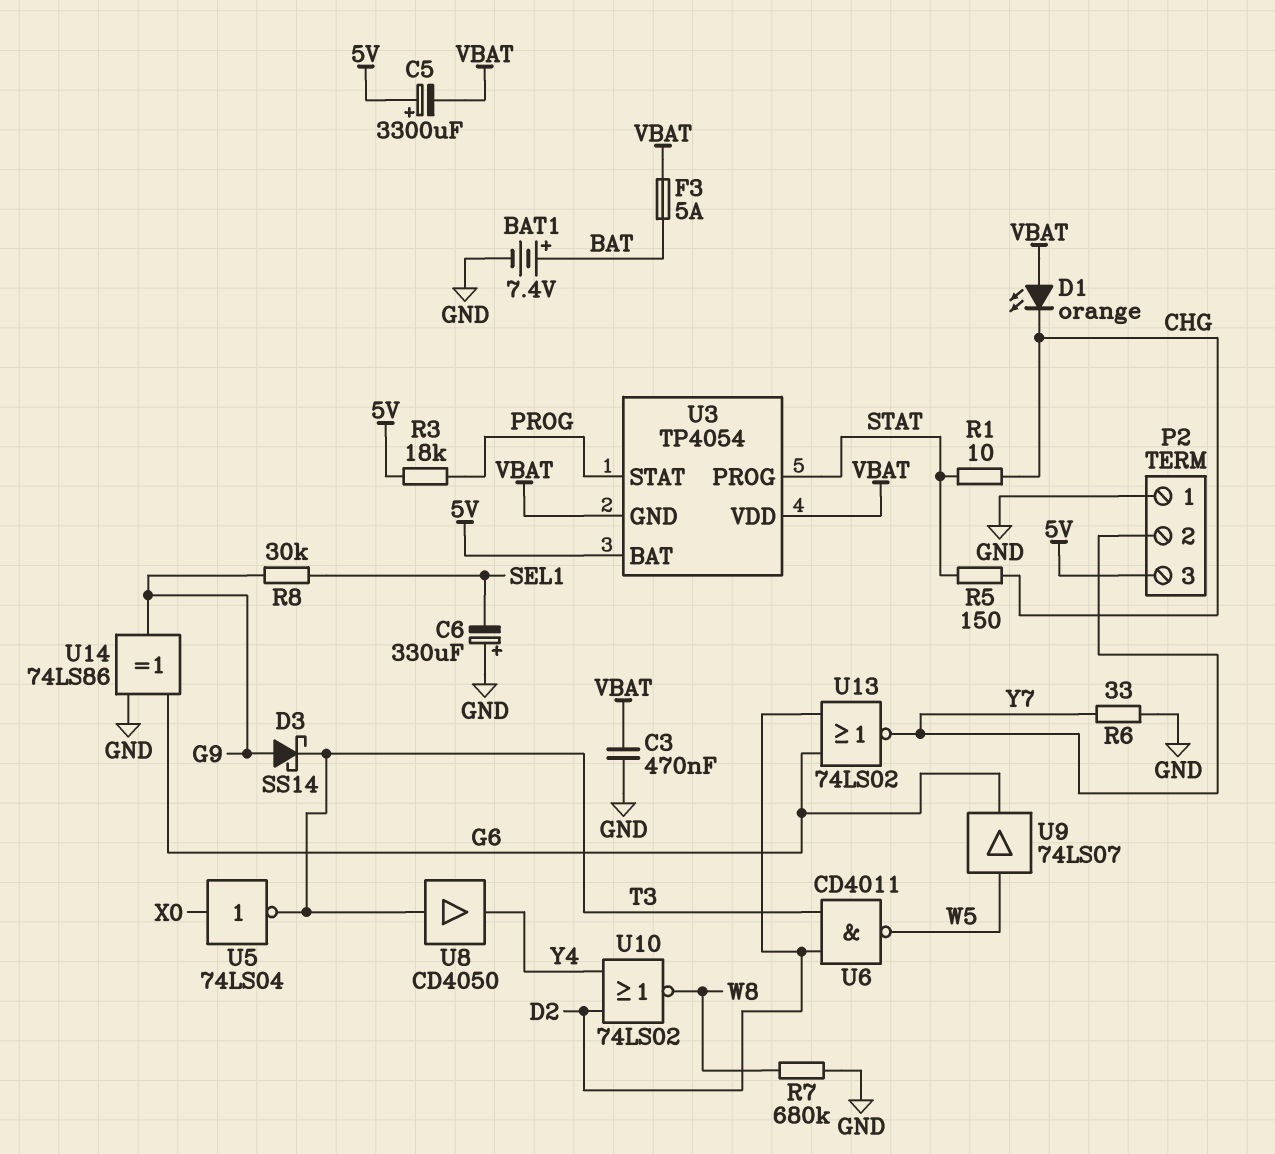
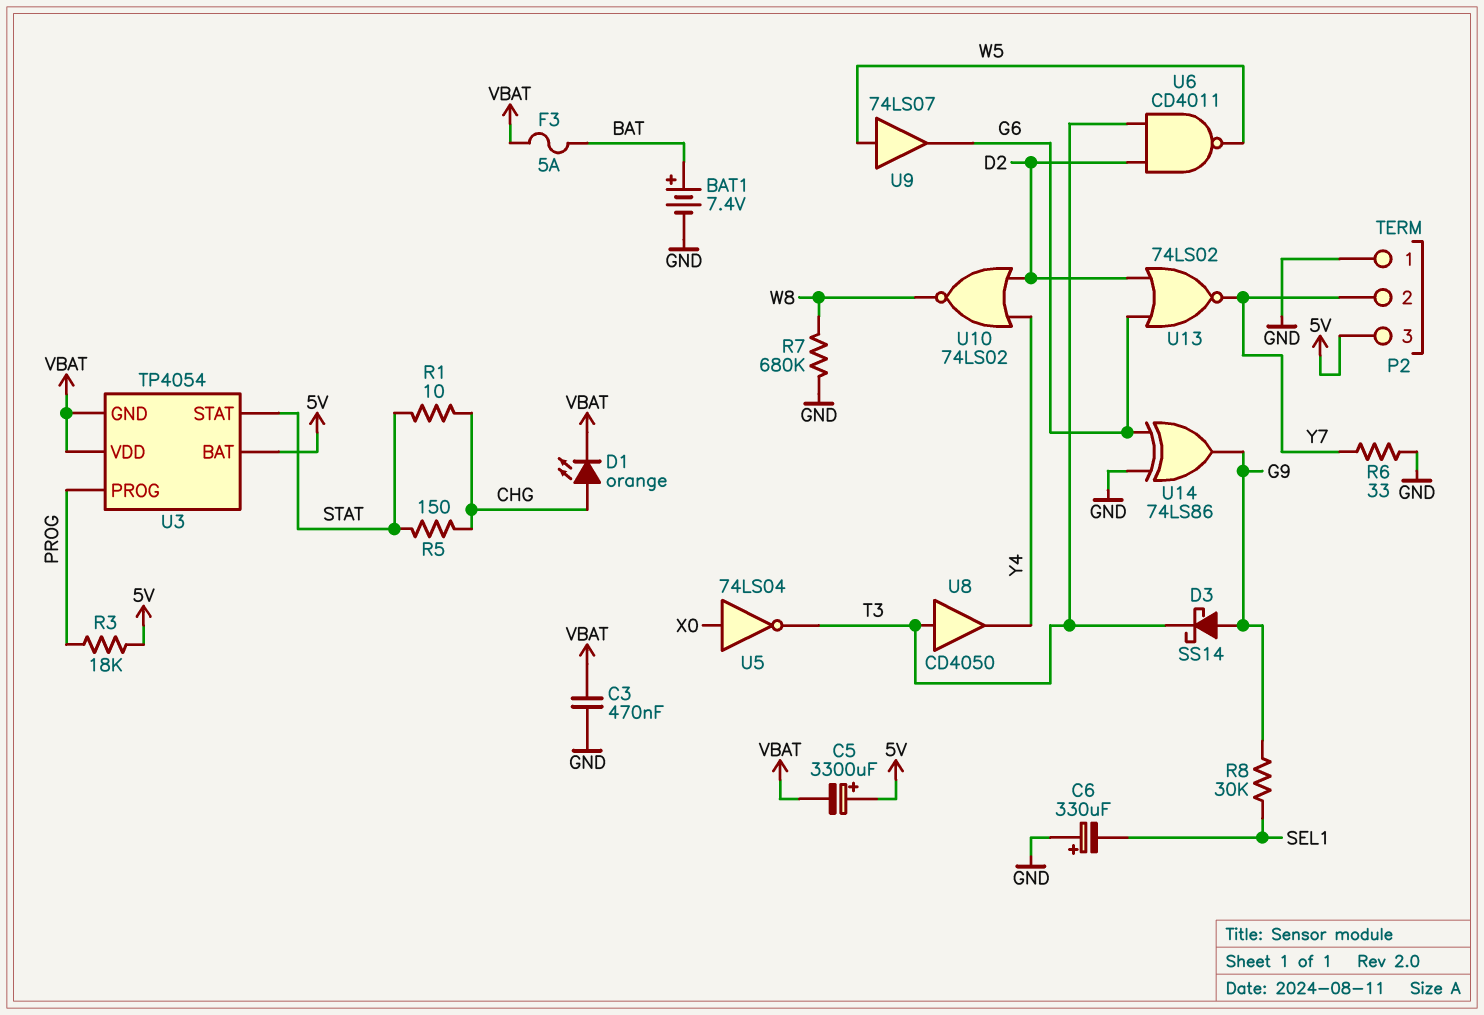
D1: LED orange (A VBAT, K CHG) -> LED orange (A CHG, K VBAT)
U3 pin PROG: STAT -> PROG
U3 pin STAT: PROG -> STAT

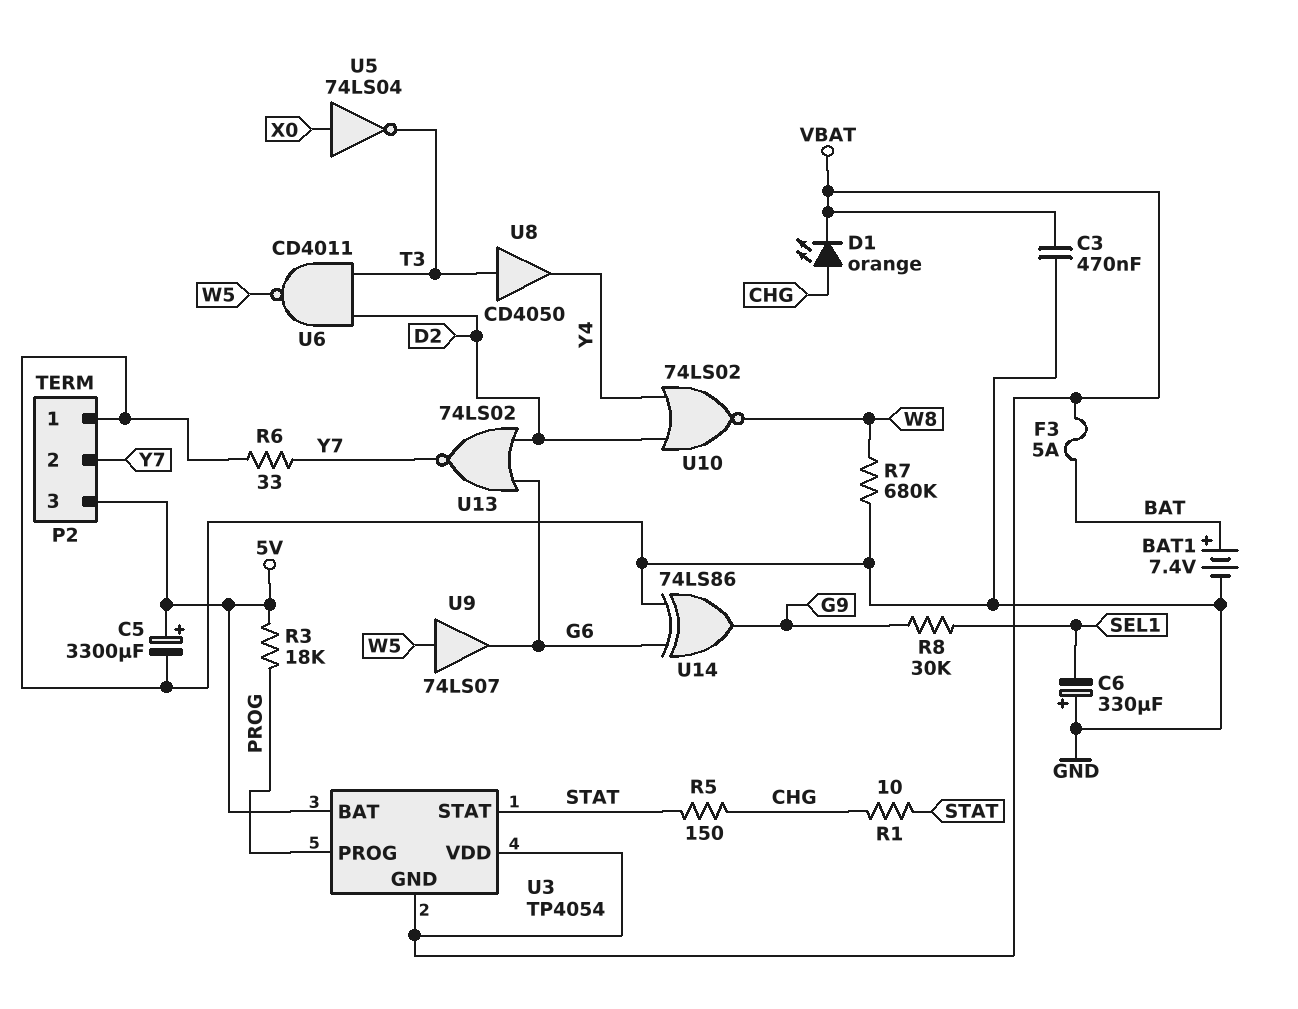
C5: 3300uF (plus 5V, minus VBAT) -> 3300uF (plus 5V, minus GND)
D3: schottky SS14 (A G9, K T3) -> none

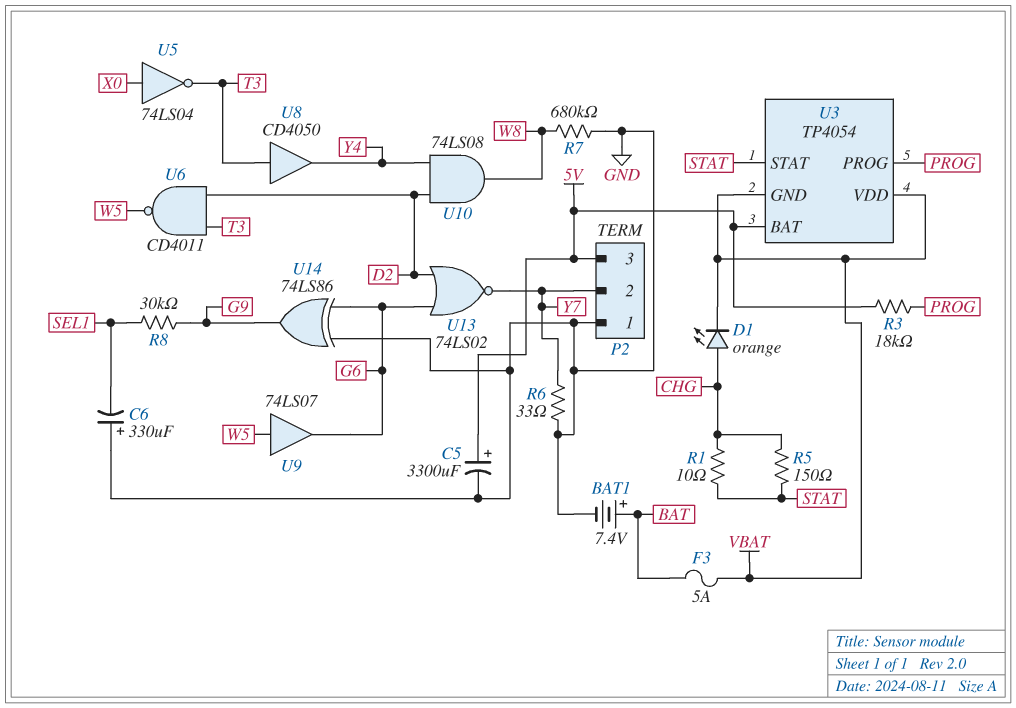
C3: 470nF (GND, VBAT) -> none
U10: NOR 74LS02 (in D2, in Y4, out W8) -> AND 74LS08 (in D2, in Y4, out W8)

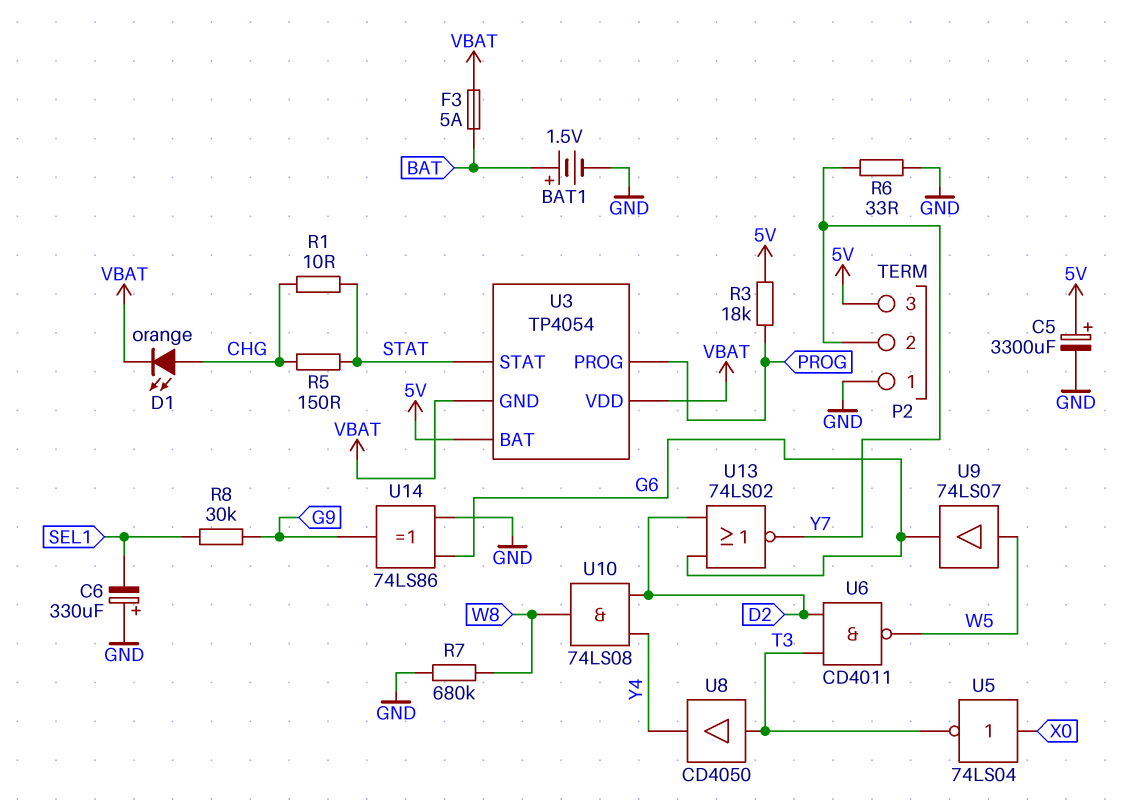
BAT1: 7.4V (plus BAT, minus GND) -> 1.5V (plus BAT, minus GND)

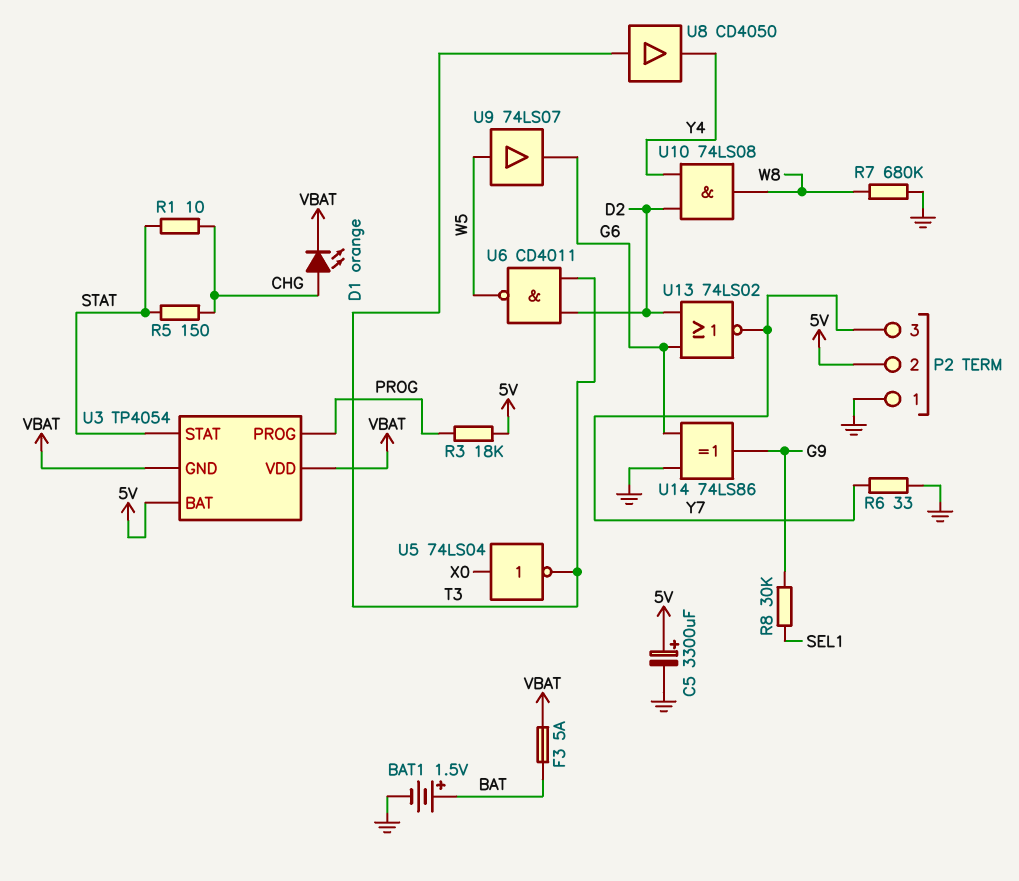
C6: 330uF (plus GND, minus SEL1) -> none
P2 pin 2: Y7 -> 5V
P2 pin 3: 5V -> Y7

